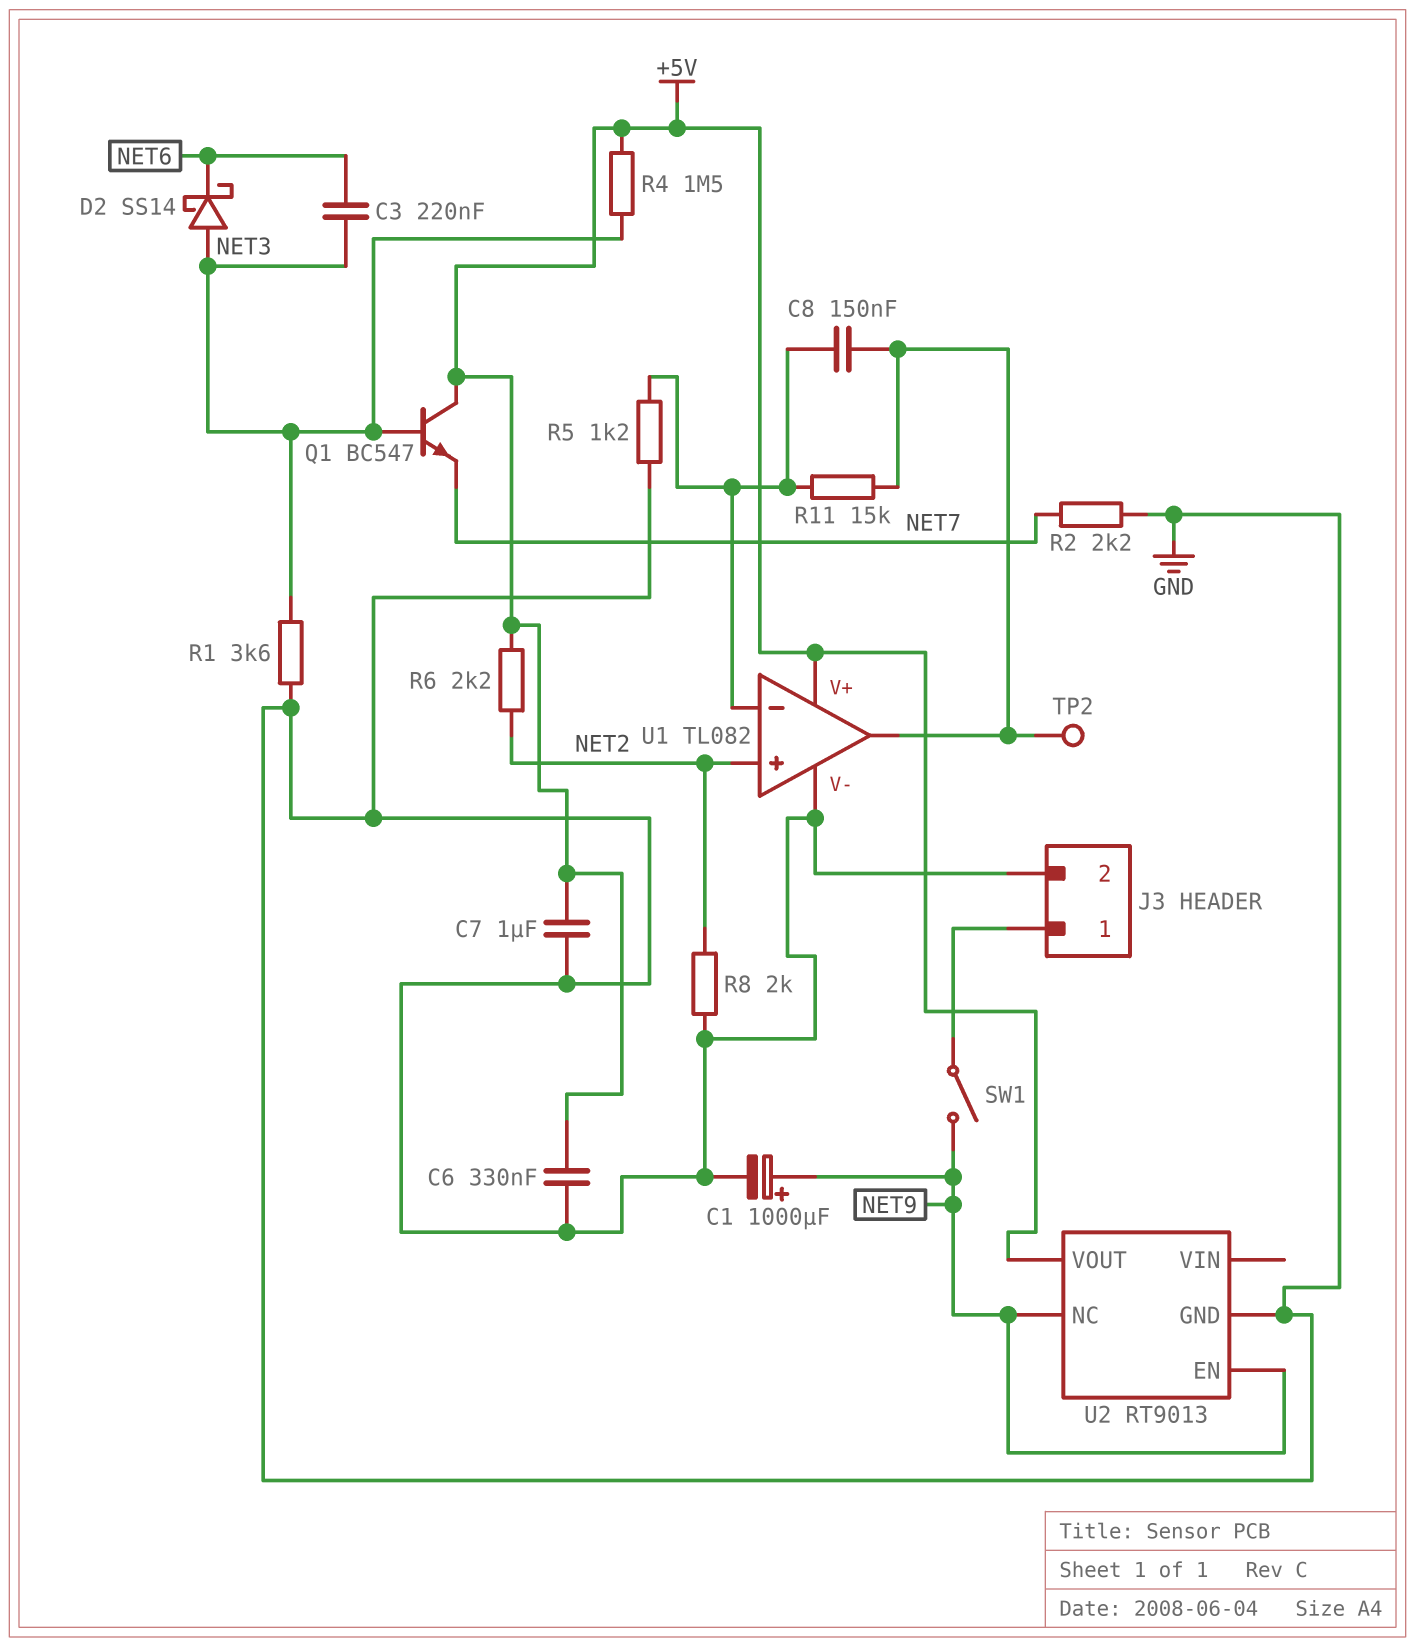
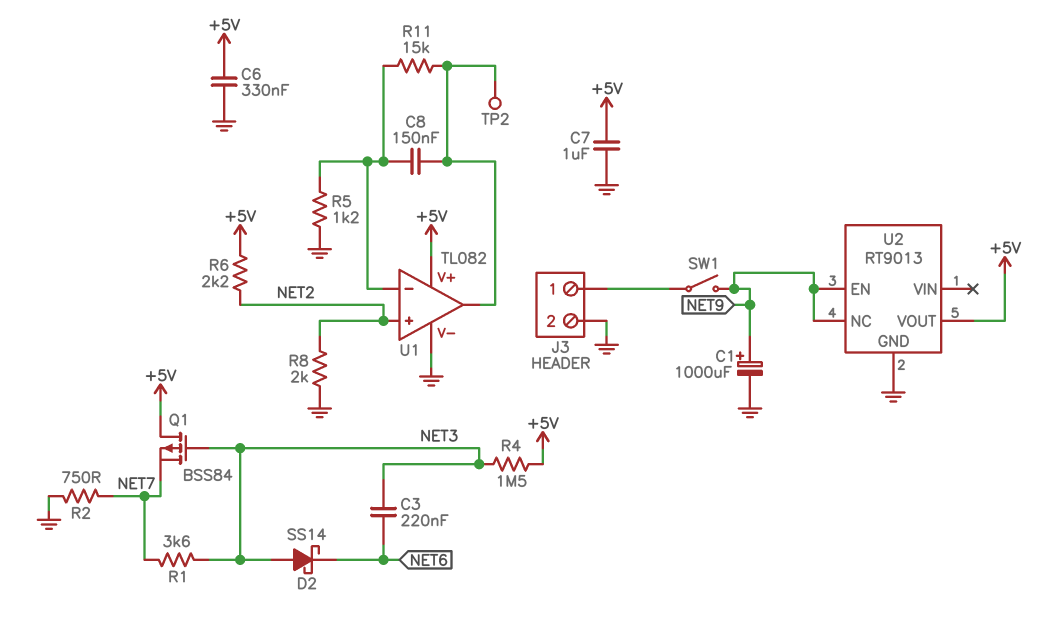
Q1: NPN BC547 (B NET3, C +5V, E NET7) -> PMOS BSS84 (G NET3, D +5V, S NET7)
R1: 3.6k (GND, NET3) -> 3.6k (NET3, NET7)
R2: 2.2k (GND, NET7) -> 750 (GND, NET7)

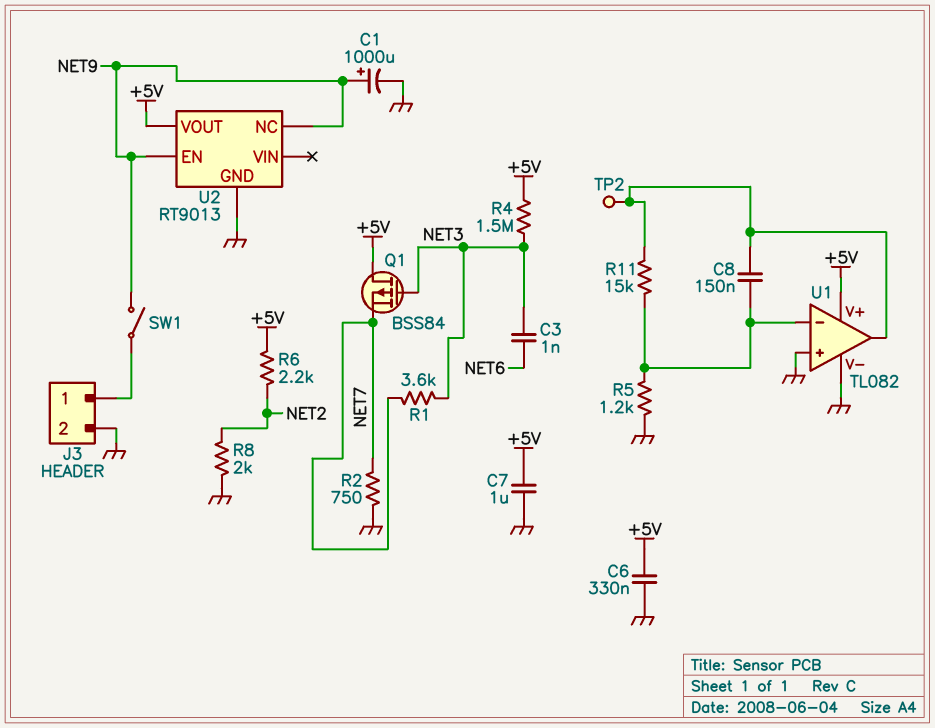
C3: 220nF (NET3, NET6) -> 1nF (NET3, NET6)
D2: schottky SS14 (A NET3, K NET6) -> none
U1 pin in+: NET2 -> GND

